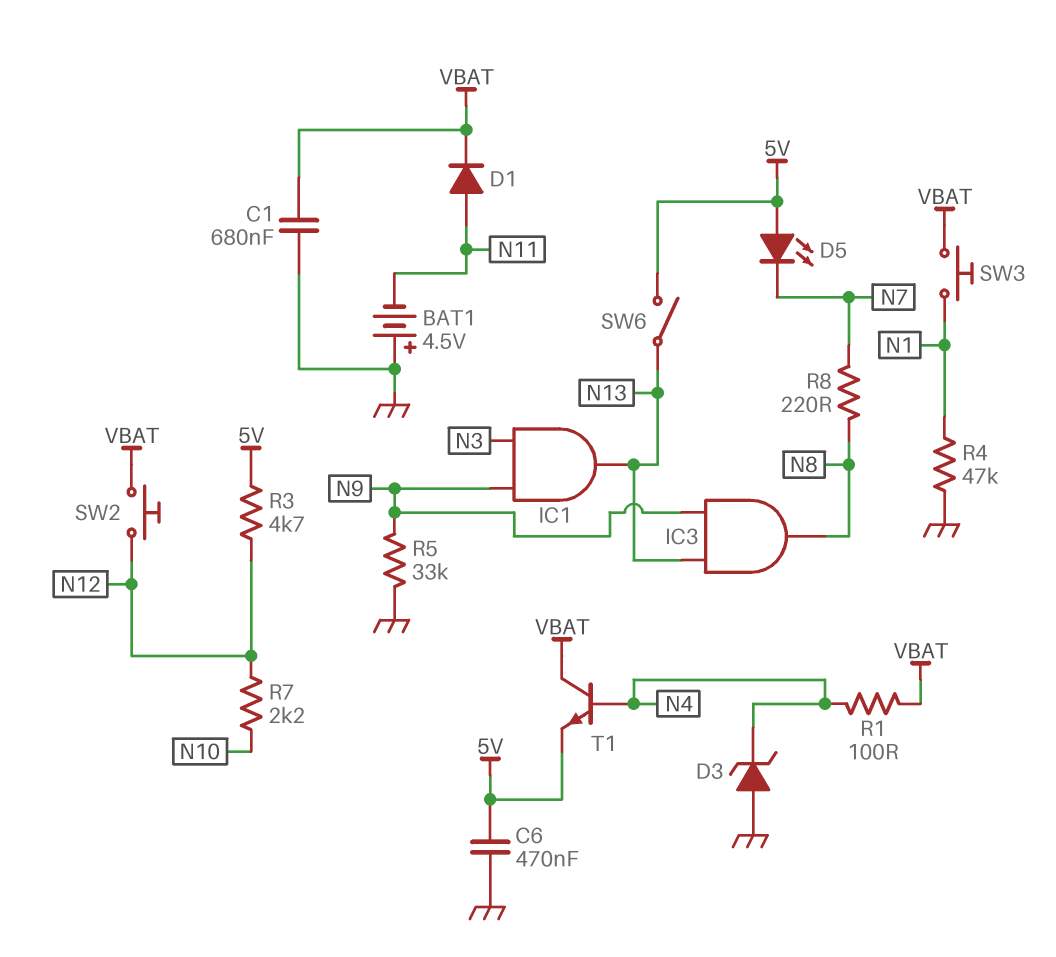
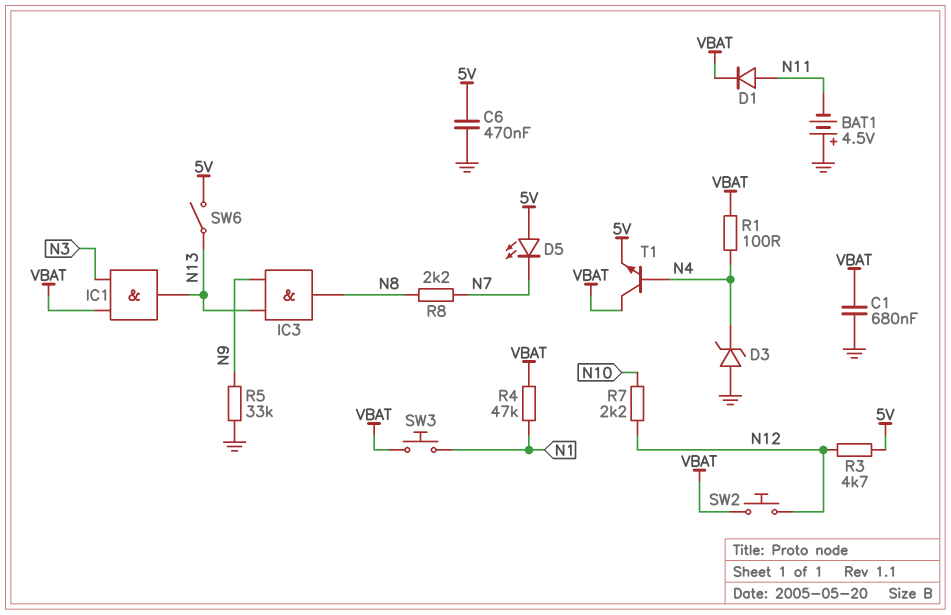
IC1: AND (in N3, in N9, out N13) -> AND (in N3, in VBAT, out N13)
R4: 47k (GND, N1) -> 47k (N1, VBAT)
R8: 220 (N7, N8) -> 2.2k (N7, N8)

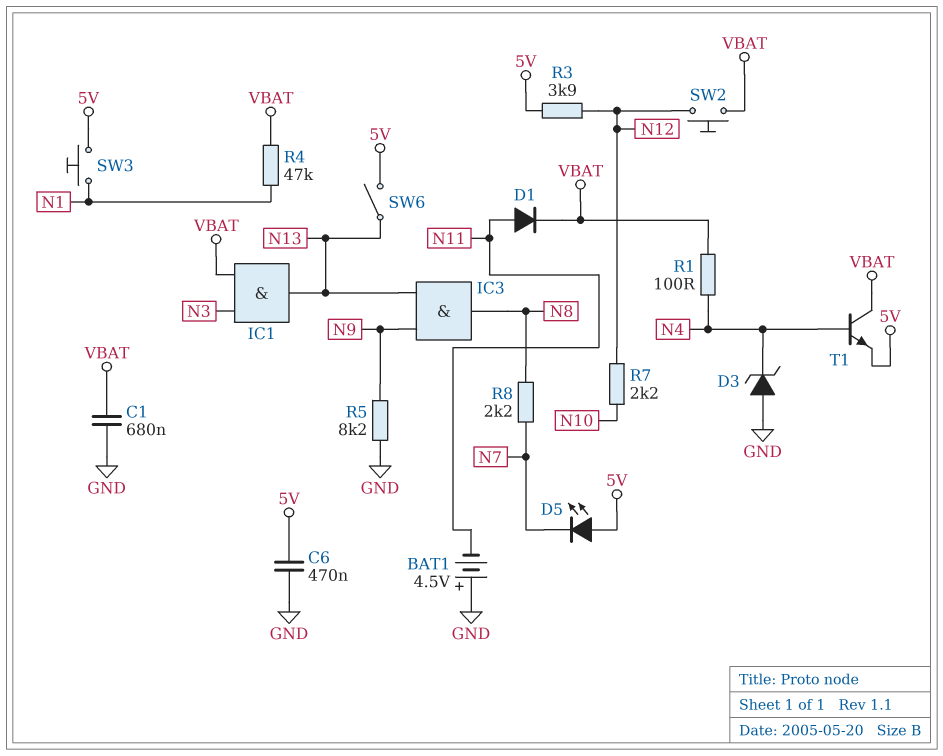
R3: 4.7k (5V, N12) -> 3.9k (5V, N12)
R5: 33k (GND, N9) -> 8.2k (GND, N9)
SW3: button (N1, VBAT) -> button (5V, N1)

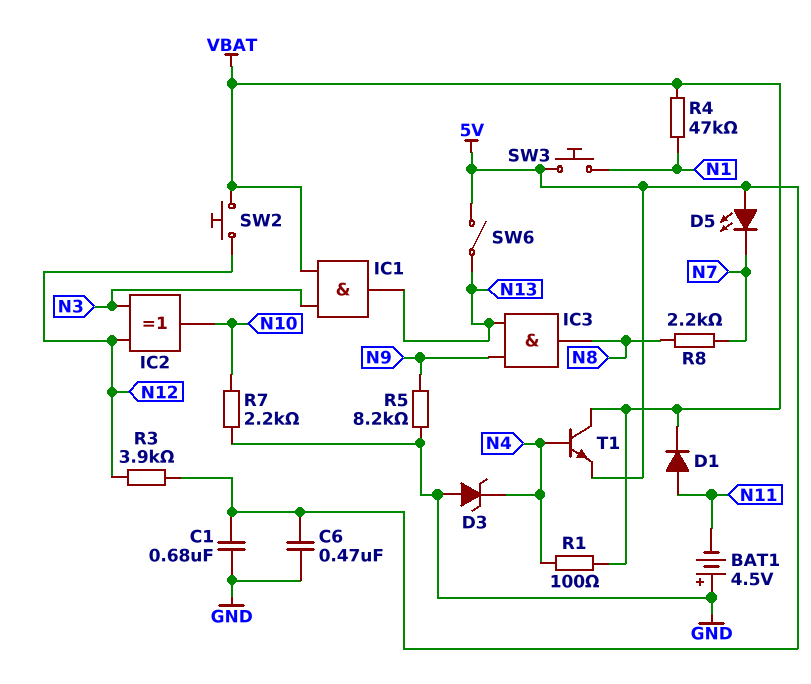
C1: 680nF (GND, VBAT) -> 680nF (5V, GND)
IC2: none -> XOR (in N3, in N12, out N10)
R7: 2.2k (N10, N12) -> 2.2k (GND, N10)

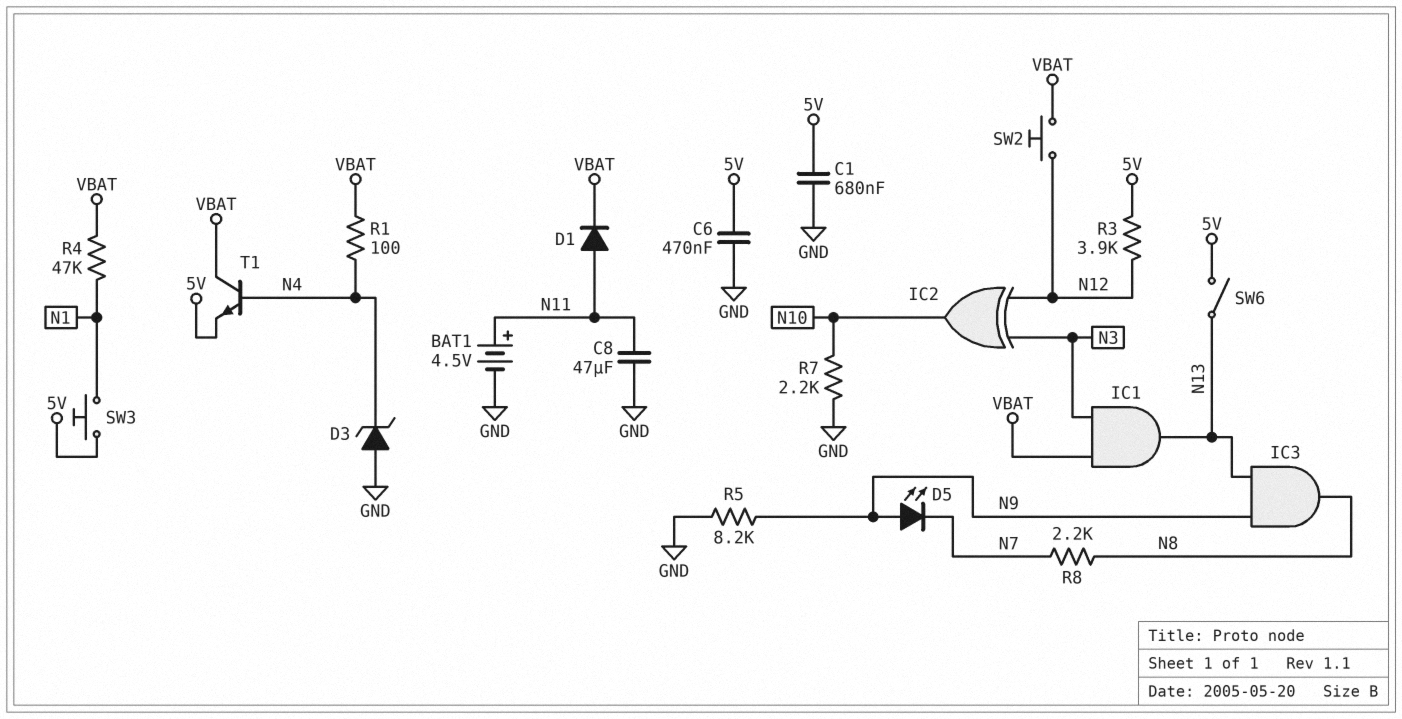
BAT1: 4.5V (plus GND, minus N11) -> 4.5V (plus N11, minus GND)
C8: none -> 47uF (GND, N11)
D5: LED (A 5V, K N7) -> LED (A N9, K N7)

